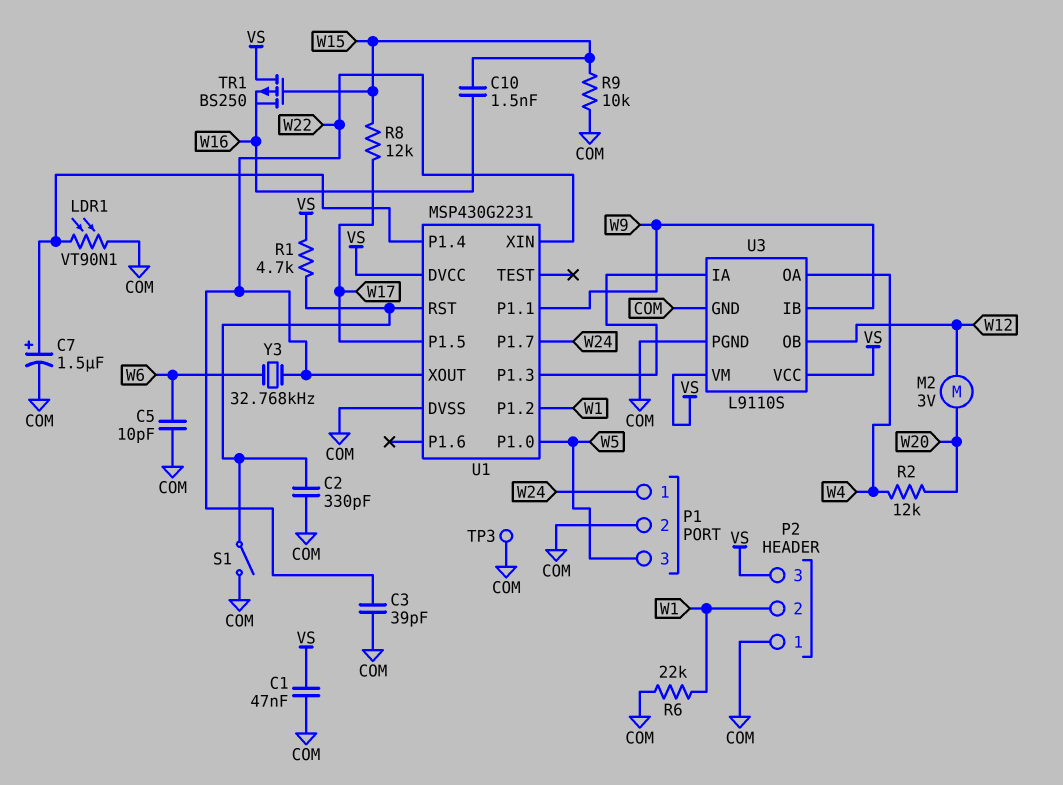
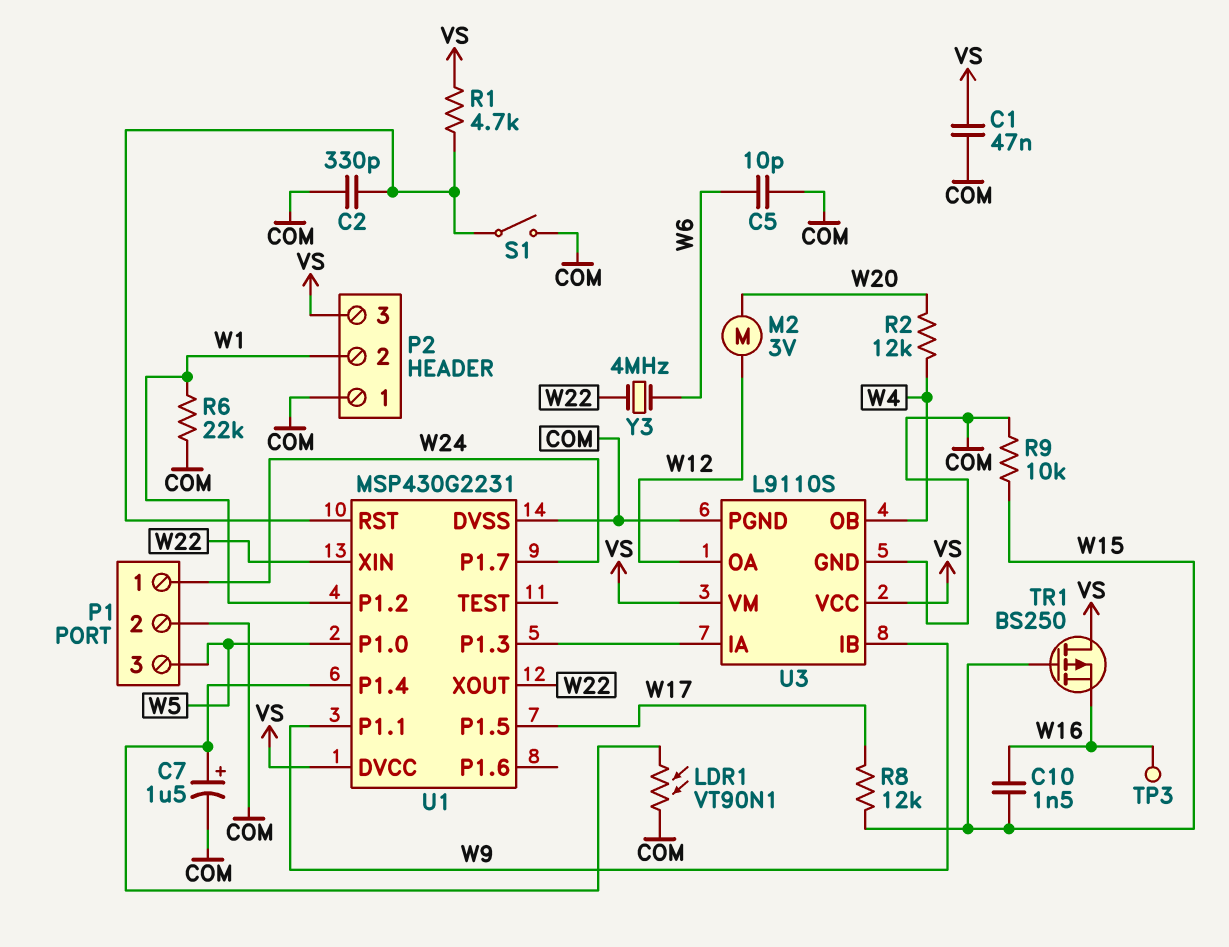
C3: 39pF (COM, W22) -> none
TP3: test point (COM) -> test point (W16)
U3 pin OA: W4 -> W12
U3 pin OB: W12 -> W4
Y3: 32.768kHz (W6, W22) -> 4MHz (W6, W22)

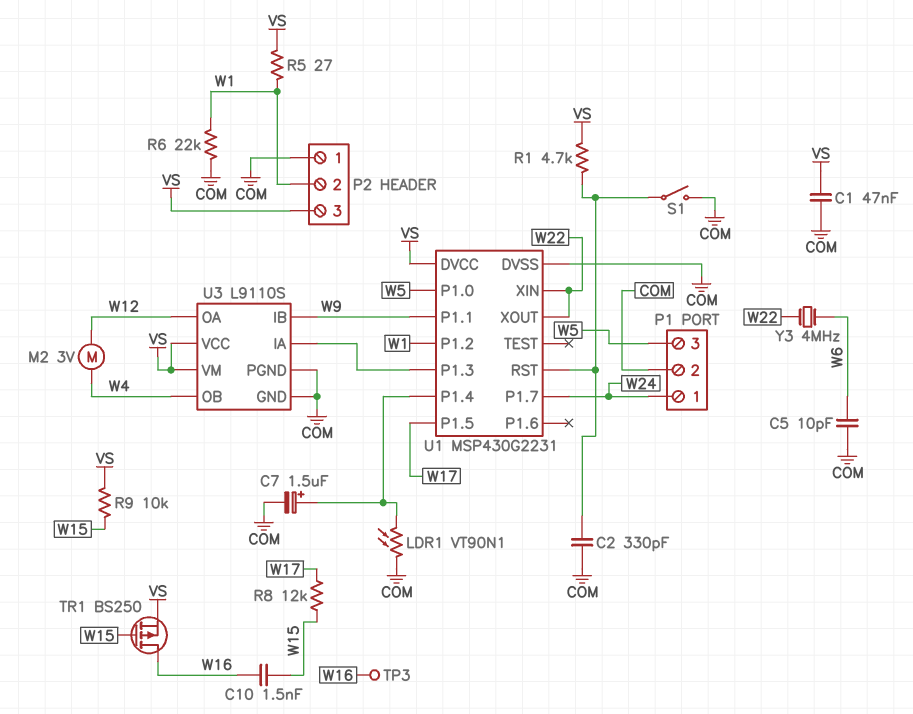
M2: motor 3V (W12, W20) -> motor 3V (W4, W12)
R2: 12k (W4, W20) -> none
R5: none -> 27 (VS, W1)
R9: 10k (COM, W15) -> 10k (VS, W15)
TR1: PMOS BS250 (G W15, D VS, S W16) -> PMOS BS250 (G W15, D W16, S VS)

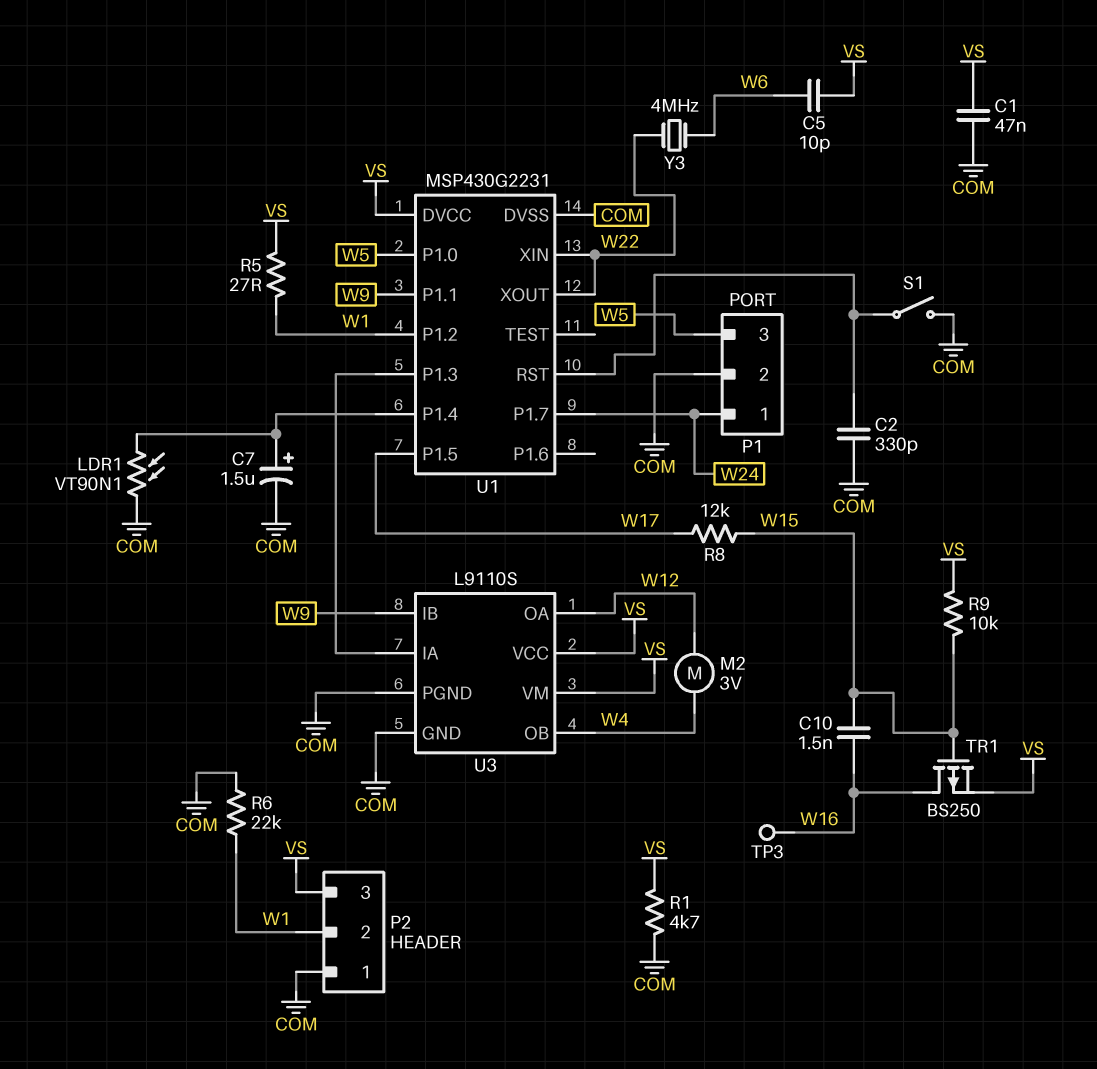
C5: 10pF (COM, W6) -> 10pF (VS, W6)
R1: 4.7k (U1/RST, VS) -> 4.7k (COM, VS)

